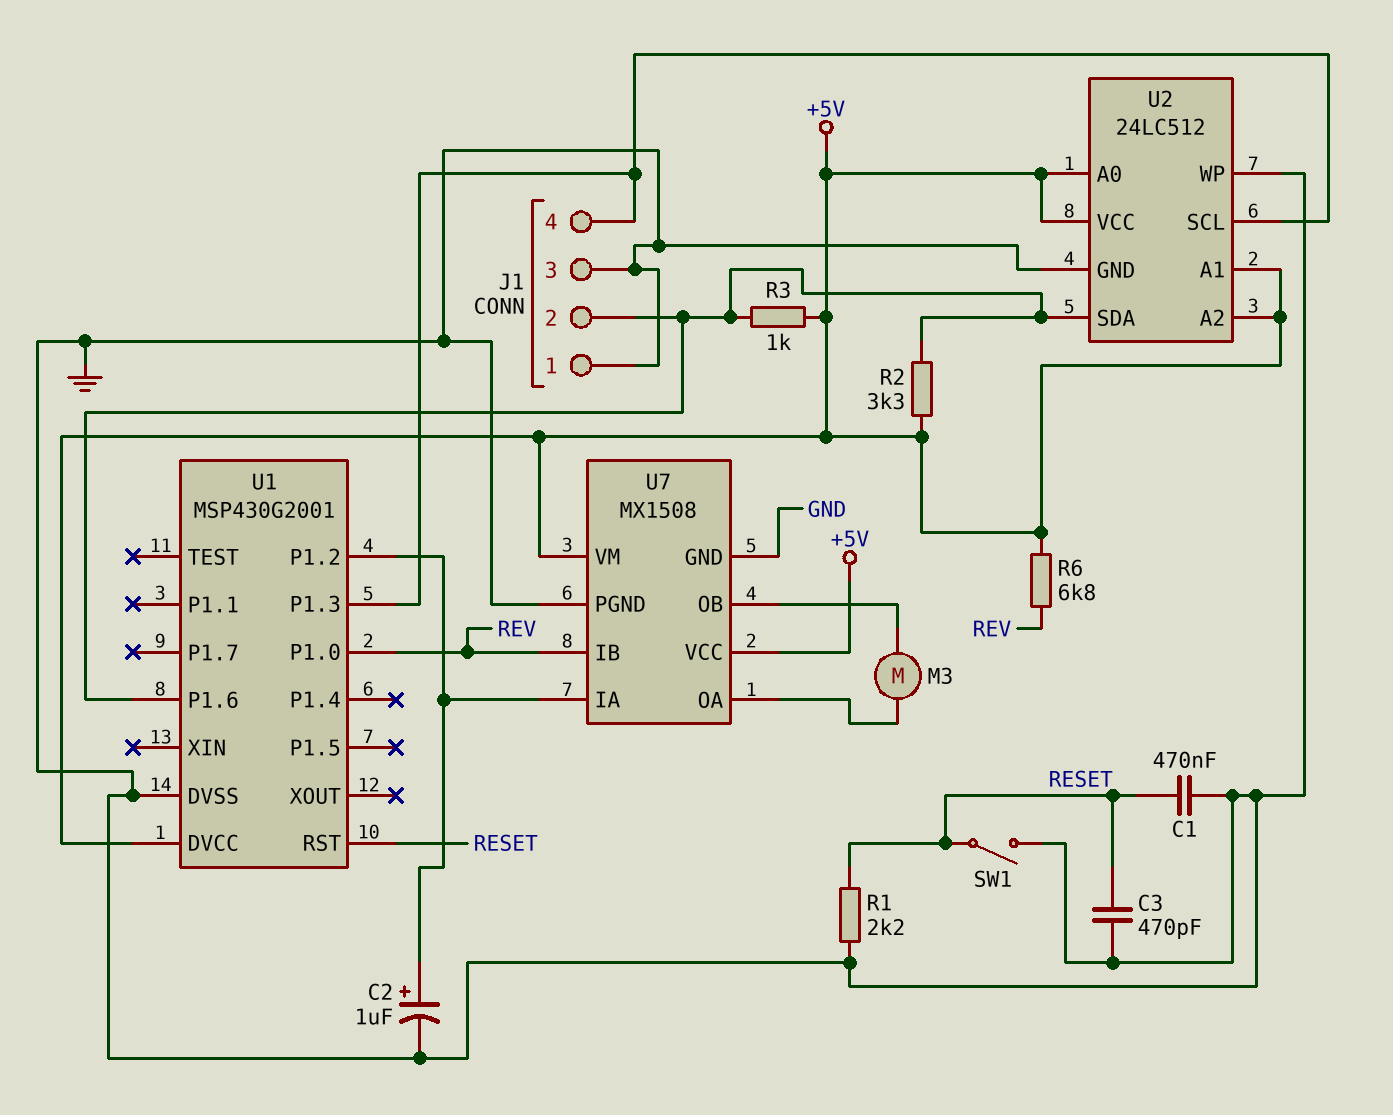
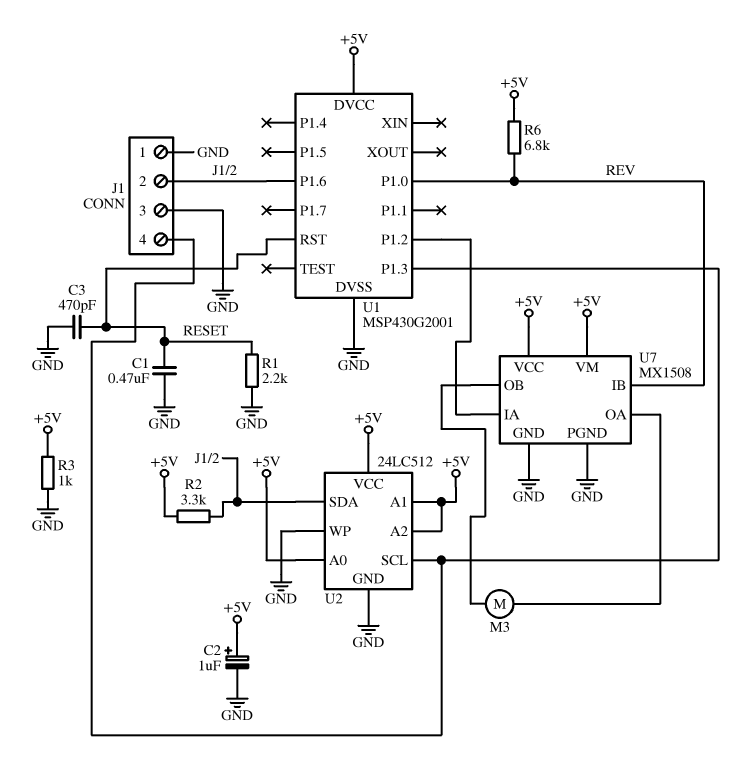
C2: 1uF (plus U1/P1.2, minus GND) -> 1uF (plus +5V, minus GND)
R3: 1k (+5V, J1/2) -> 1k (+5V, GND)
SW1: switch (GND, RESET) -> none

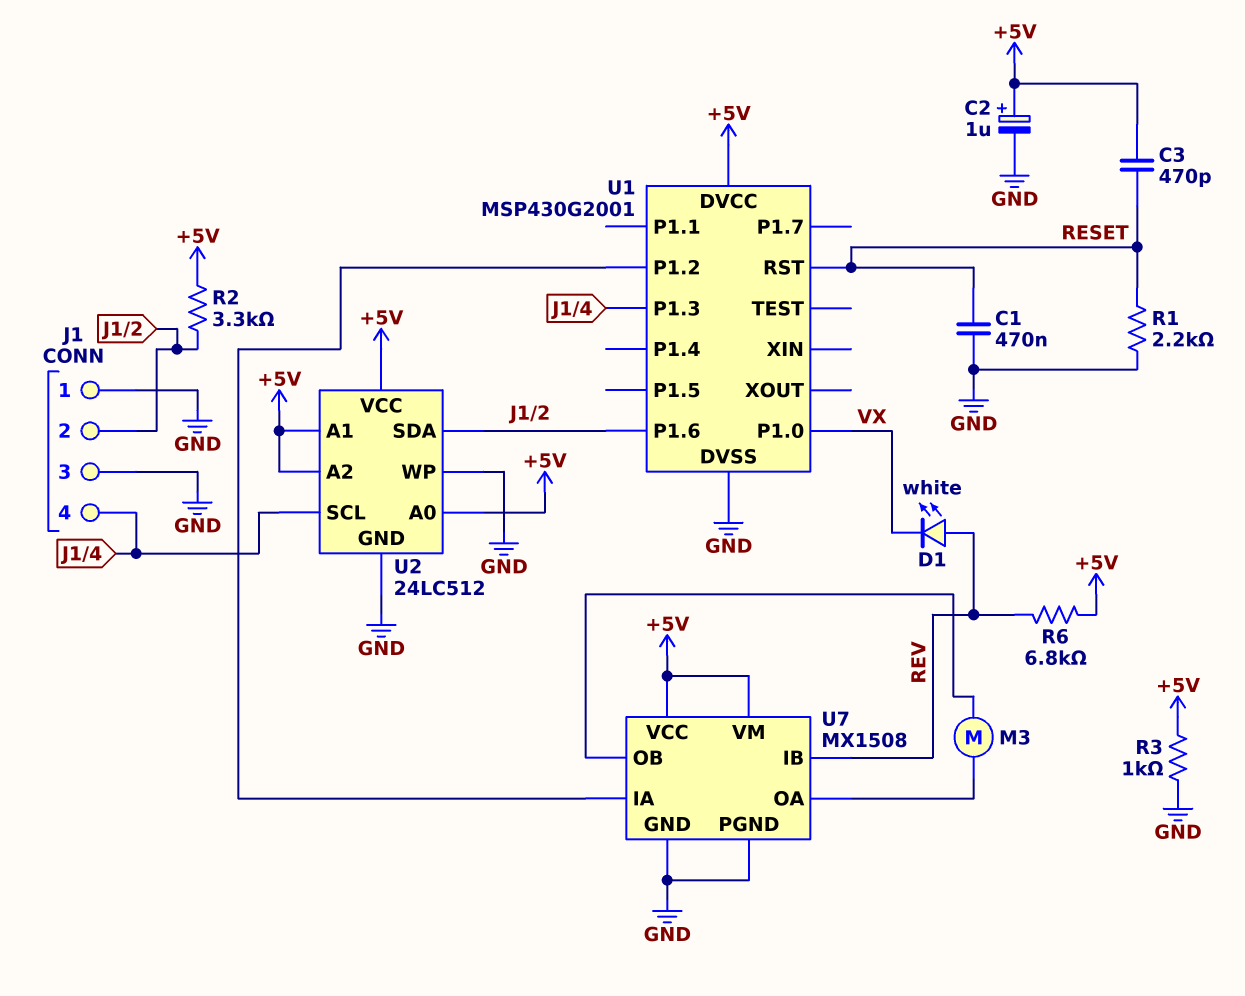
C3: 470pF (GND, RESET) -> 470pF (+5V, RESET)
D1: none -> LED white (A REV, K VX)
U1 pin P1.0: REV -> VX

